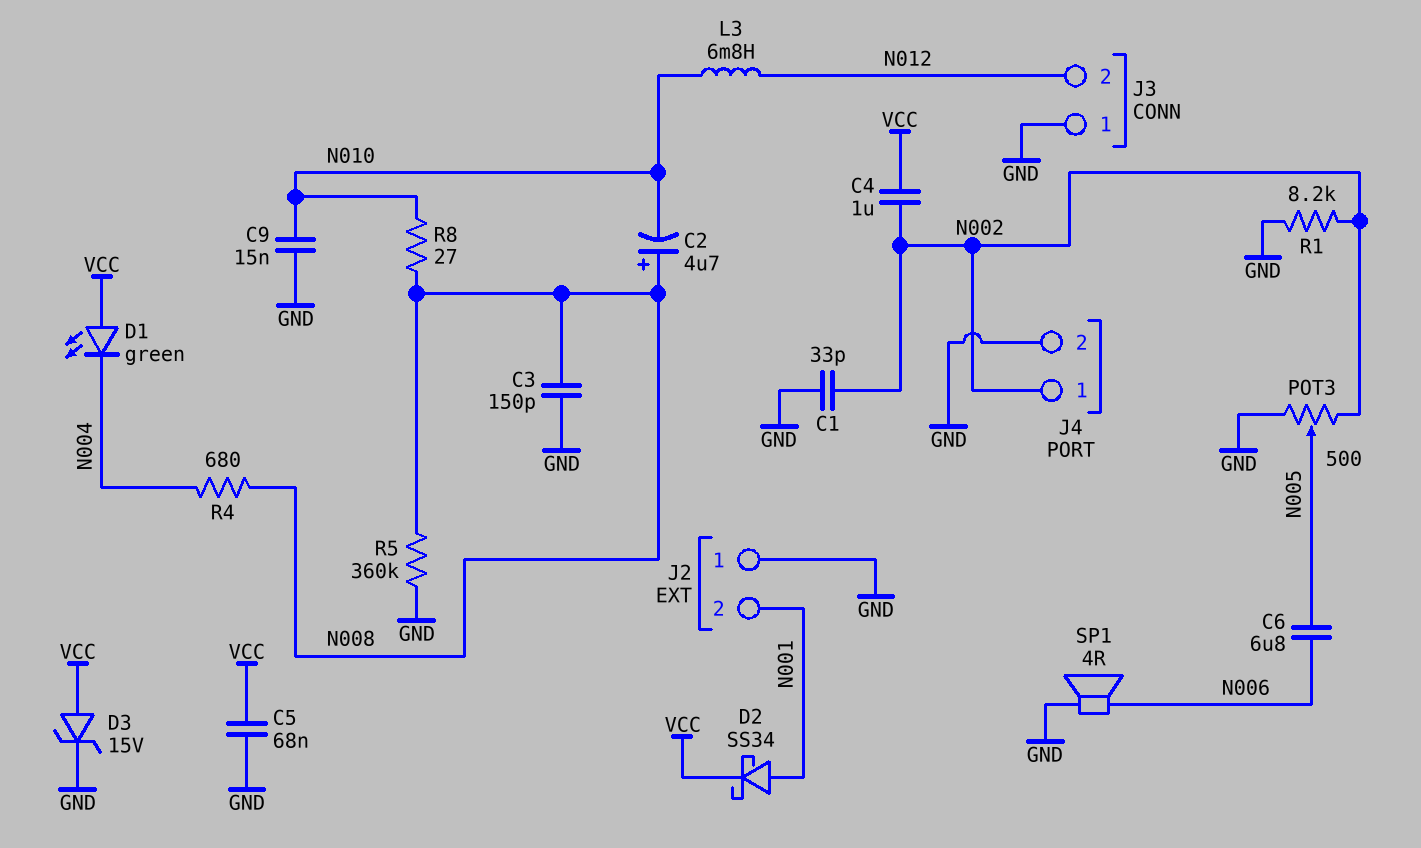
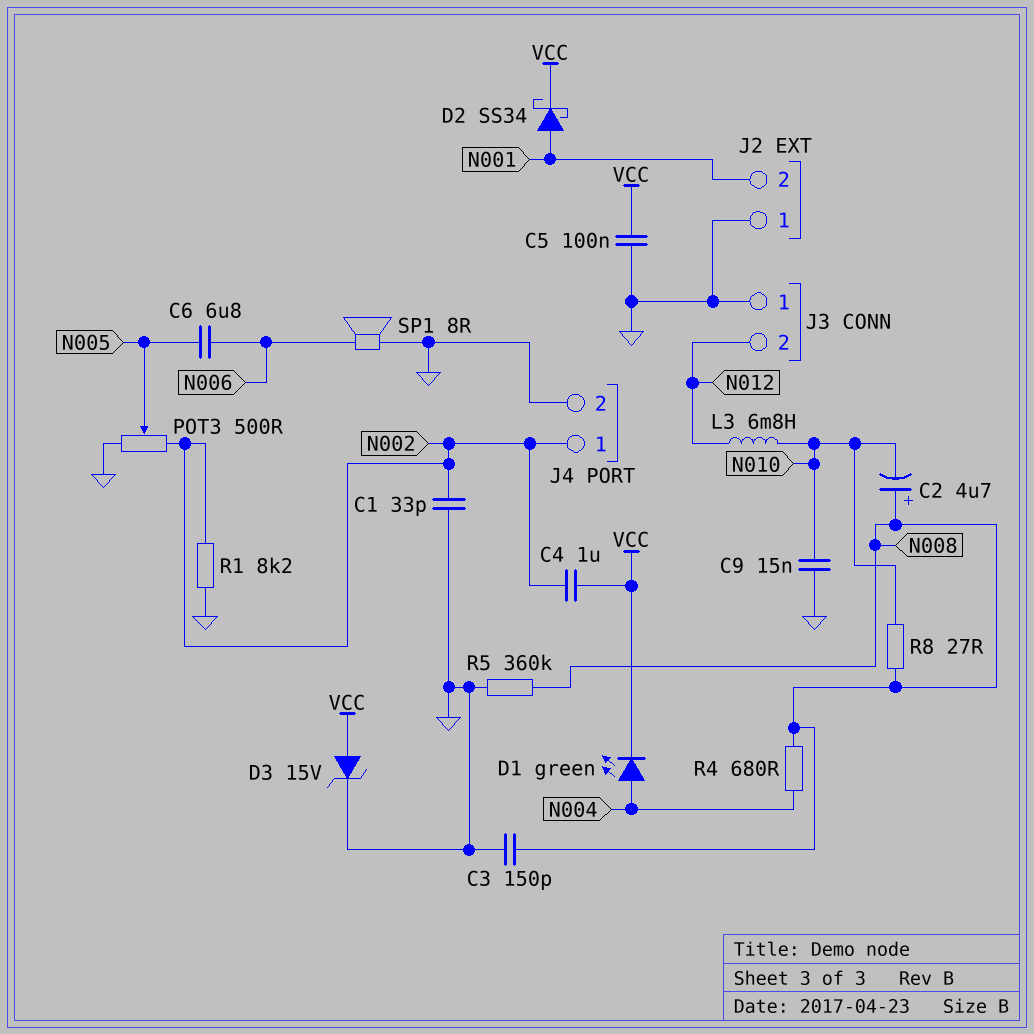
C5: 68nF (GND, VCC) -> 100nF (GND, VCC)
D1: LED green (A VCC, K N004) -> LED green (A N004, K VCC)
SP1: speaker 4R (GND, N006) -> speaker 8R (GND, N006)

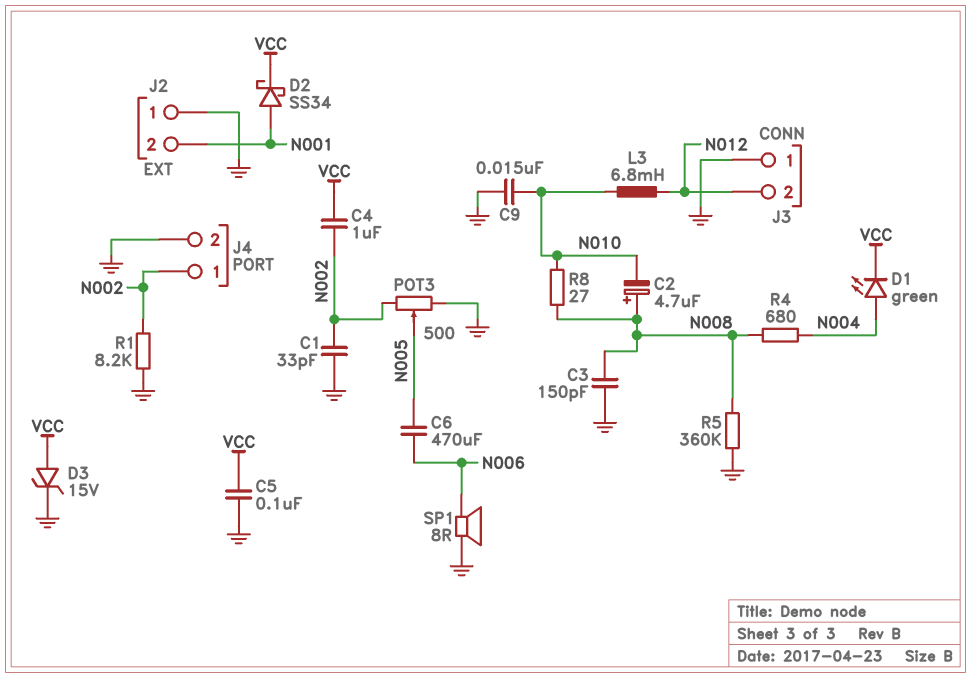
C6: 6.8uF (N005, N006) -> 470uF (N005, N006)

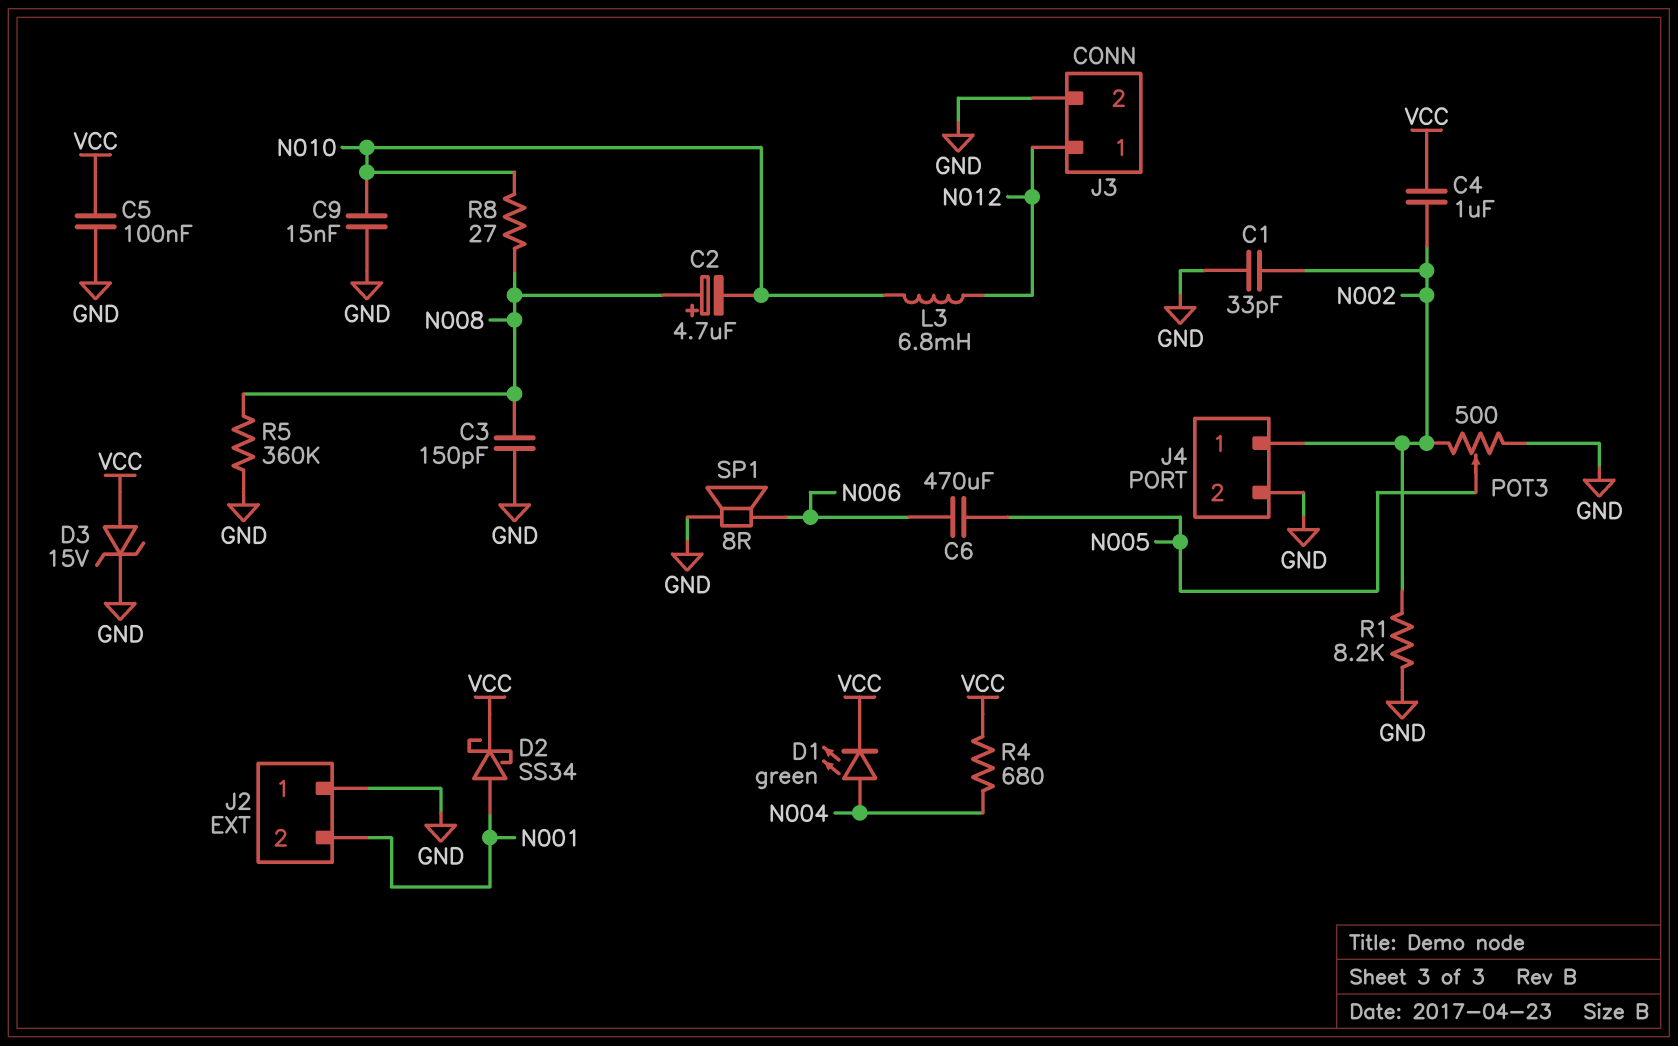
J3 pin 1: GND -> N012
J3 pin 2: N012 -> GND
R4: 680 (N004, N008) -> 680 (N004, VCC)

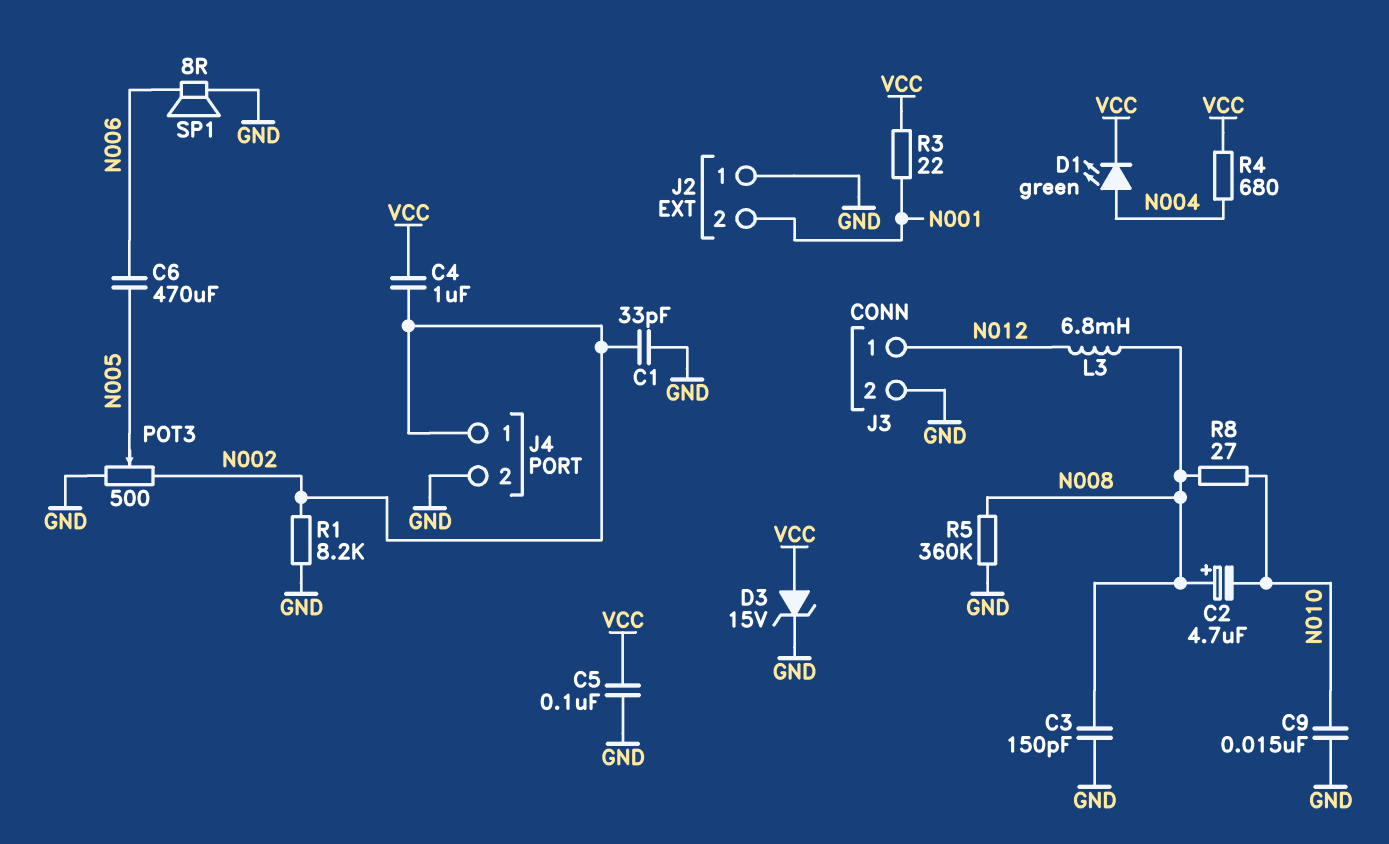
D2: schottky SS34 (A N001, K VCC) -> none
L3: 6.8mH (N010, N012) -> 6.8mH (N008, N012)
R3: none -> 22 (N001, VCC)

